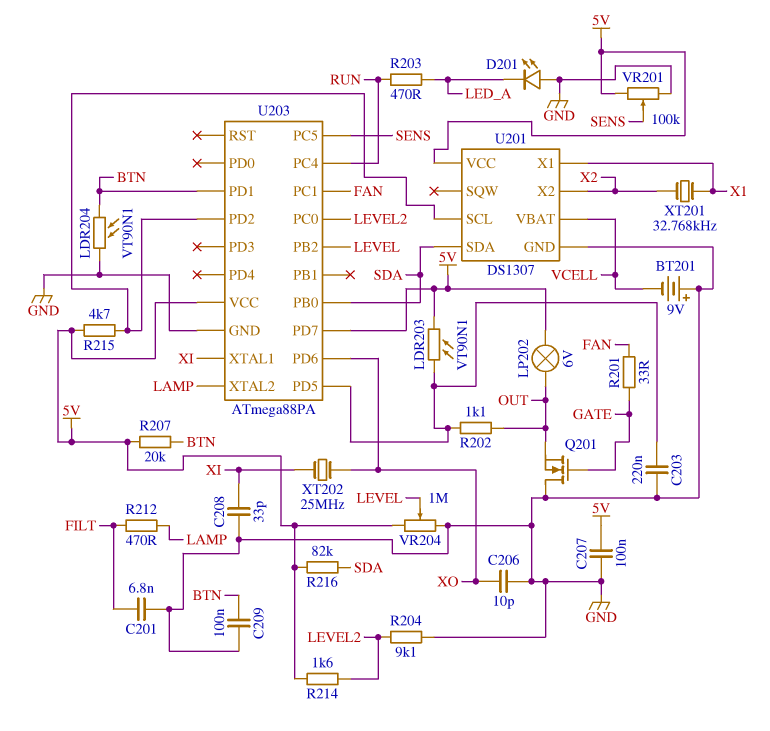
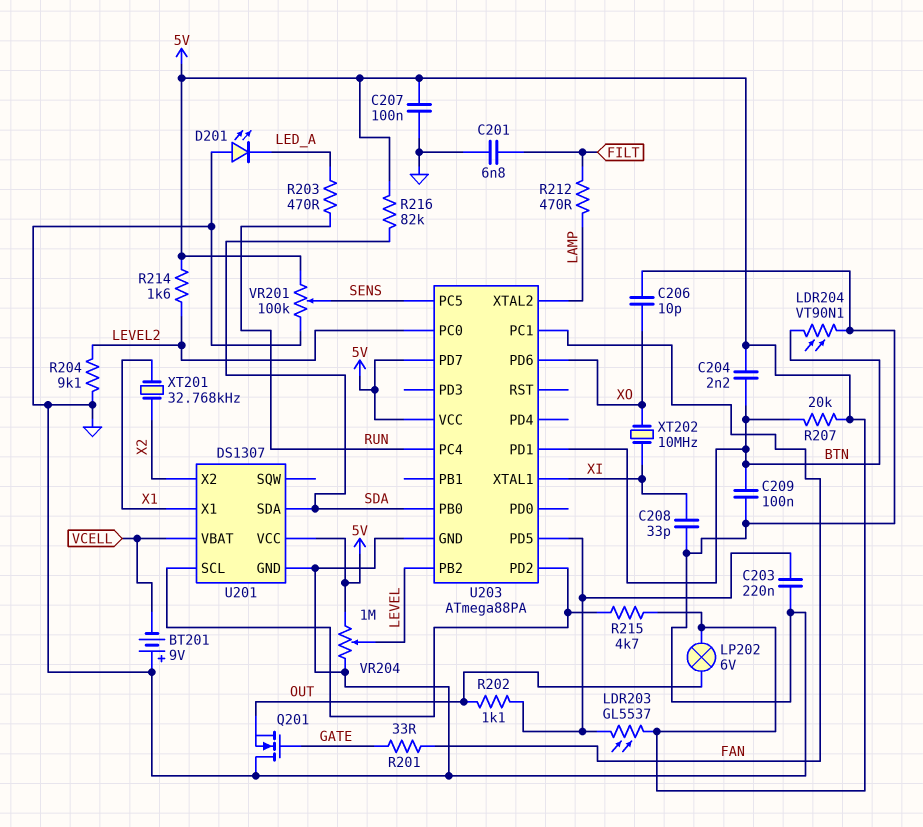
C204: none -> 2.2nF (5V, BTN)
LDR203: VT90N1 (5V, U203/PD5) -> GL5537 (5V, U203/PD5)
XT202: 25MHz (XI, XO) -> 10MHz (XI, XO)

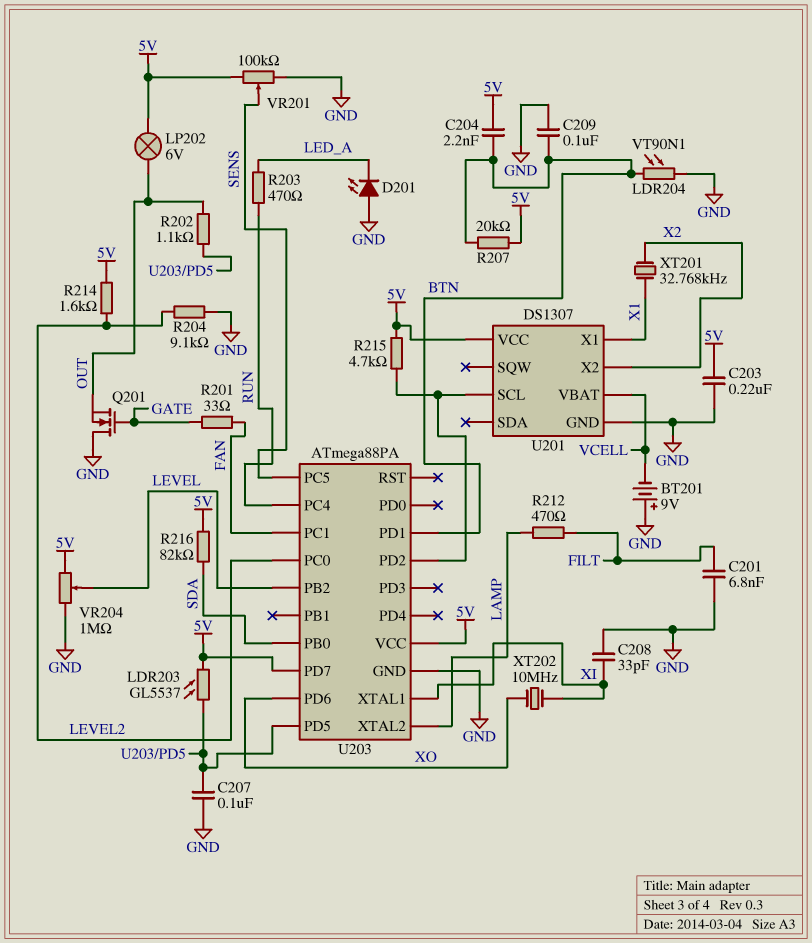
C203: 220nF (GND, U203/PD5) -> 220nF (5V, GND)
C206: 10pF (GND, XO) -> none
C207: 100nF (5V, GND) -> 100nF (GND, U203/PD5)
U201 pin SDA: SDA -> none

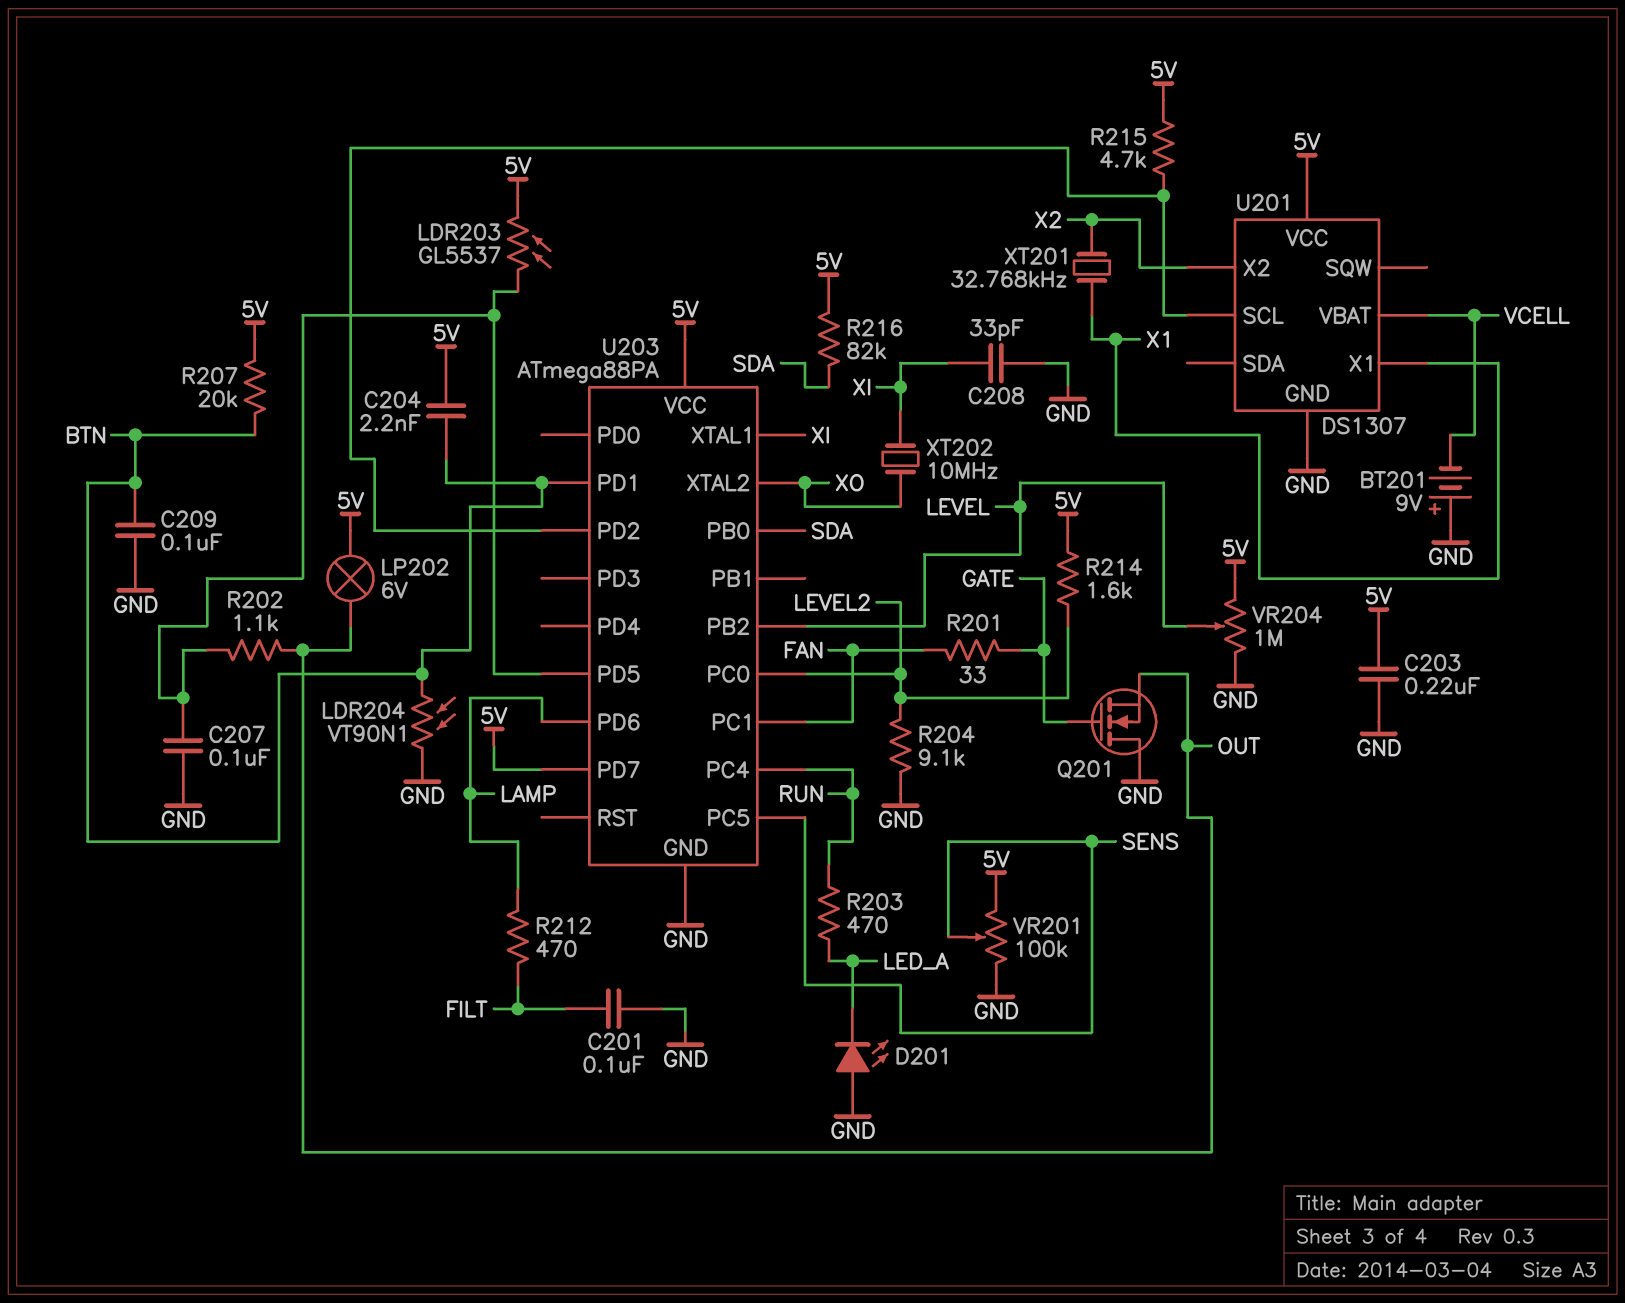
C201: 6.8nF (FILT, GND) -> 100nF (FILT, GND)
U203 pin PD6: XO -> LAMP
U203 pin XTAL2: LAMP -> XO

